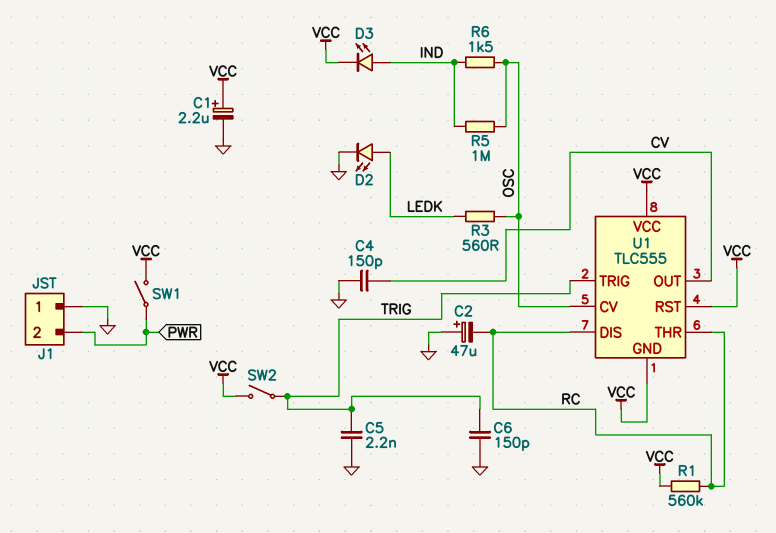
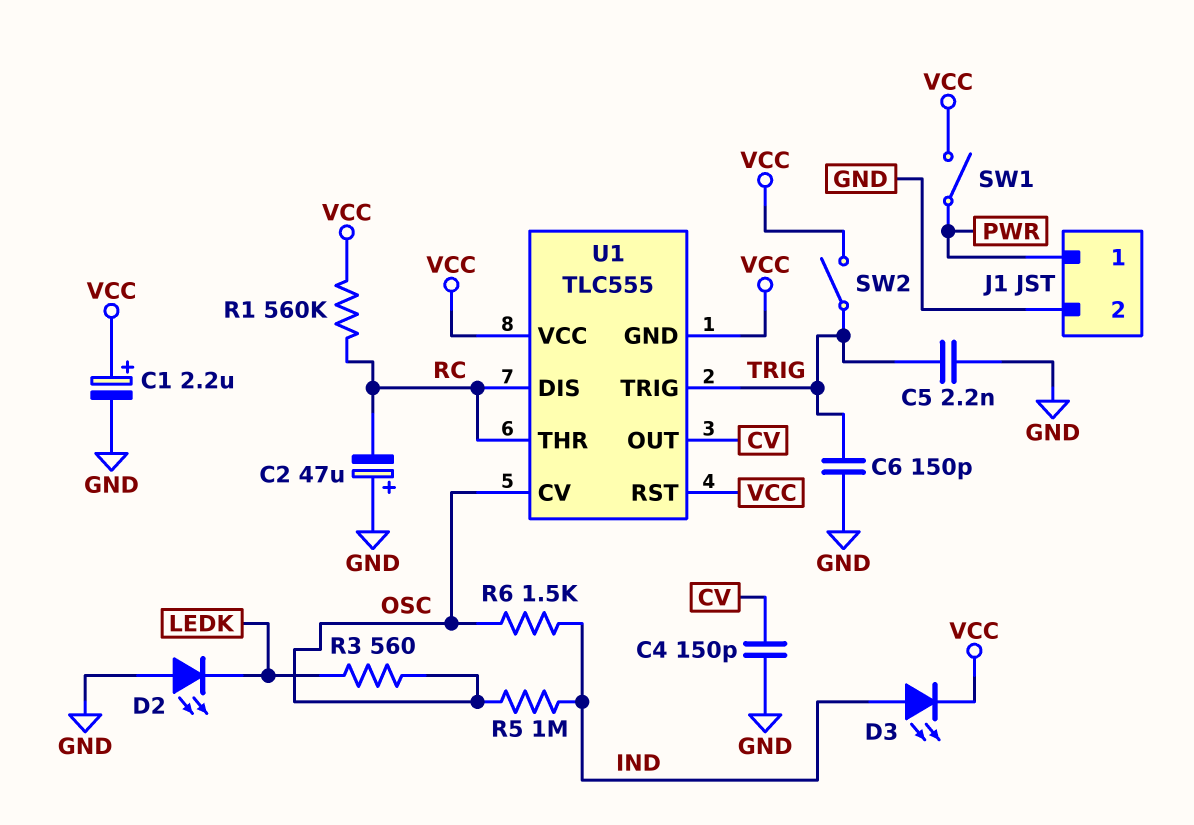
D2: LED (A LEDK, K GND) -> LED (A GND, K LEDK)
J1 pin 1: GND -> PWR
J1 pin 2: PWR -> GND

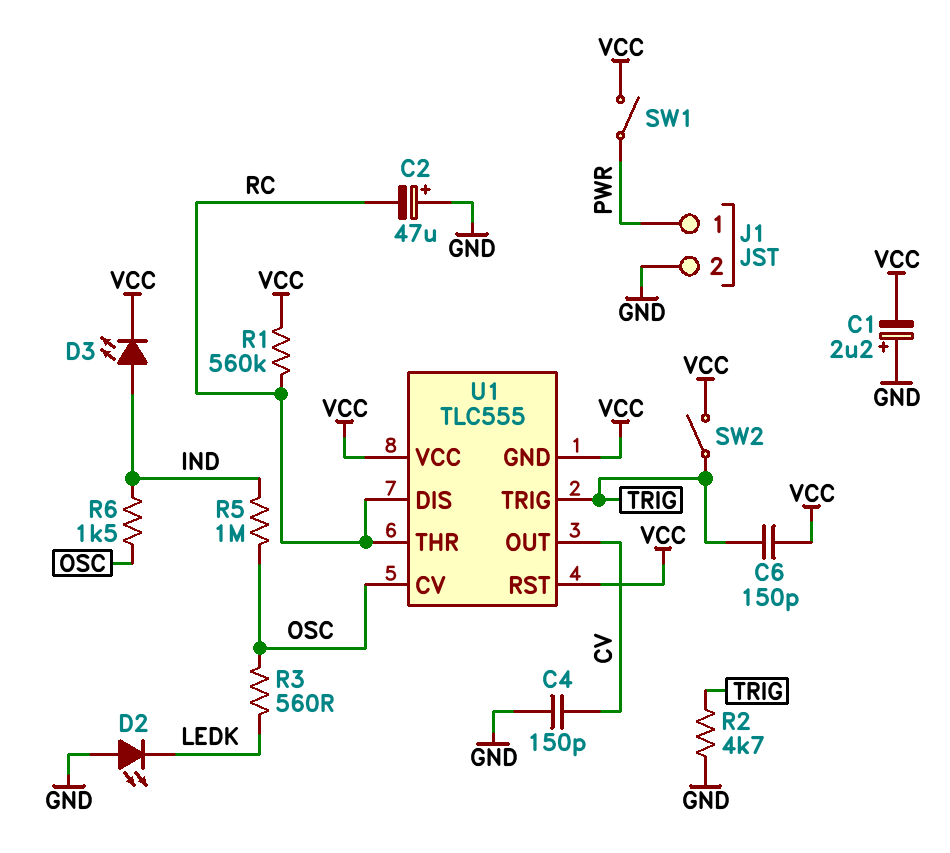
C1: 2.2uF (plus VCC, minus GND) -> 2.2uF (plus GND, minus VCC)
C5: 2.2nF (GND, TRIG) -> none
C6: 150pF (GND, TRIG) -> 150pF (TRIG, VCC)
R2: none -> 4.7k (GND, TRIG)

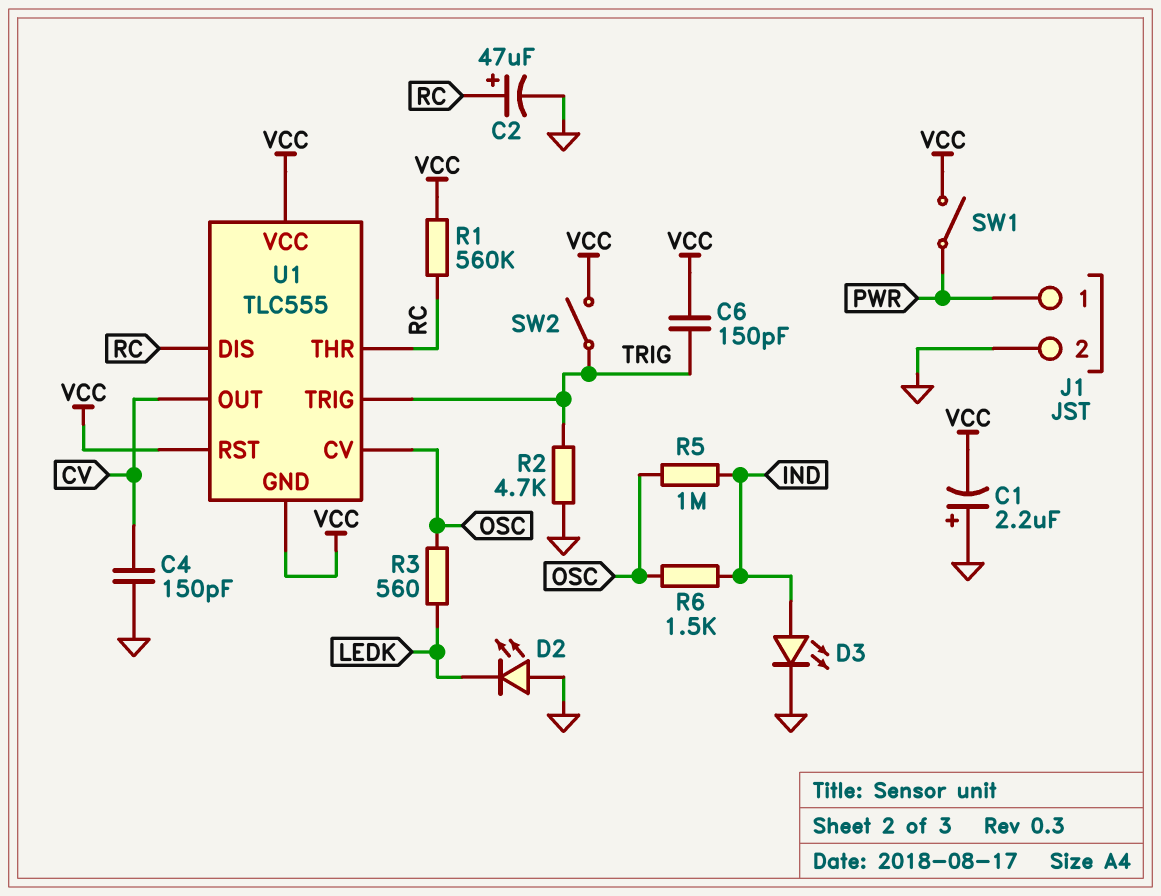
C2: 47uF (plus GND, minus RC) -> 47uF (plus RC, minus GND)
D3: LED (A IND, K VCC) -> LED (A IND, K GND)

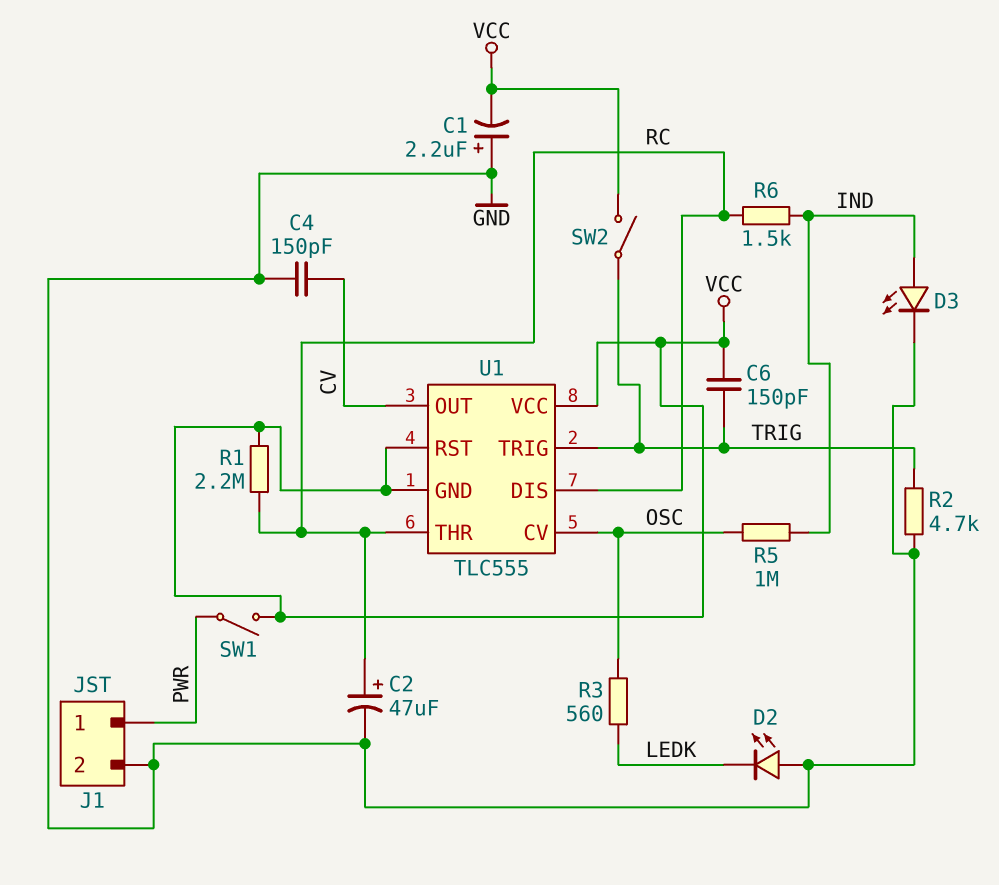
R1: 560k (RC, VCC) -> 2.2M (RC, VCC)
R6: 1.5k (IND, OSC) -> 1.5k (IND, RC)

